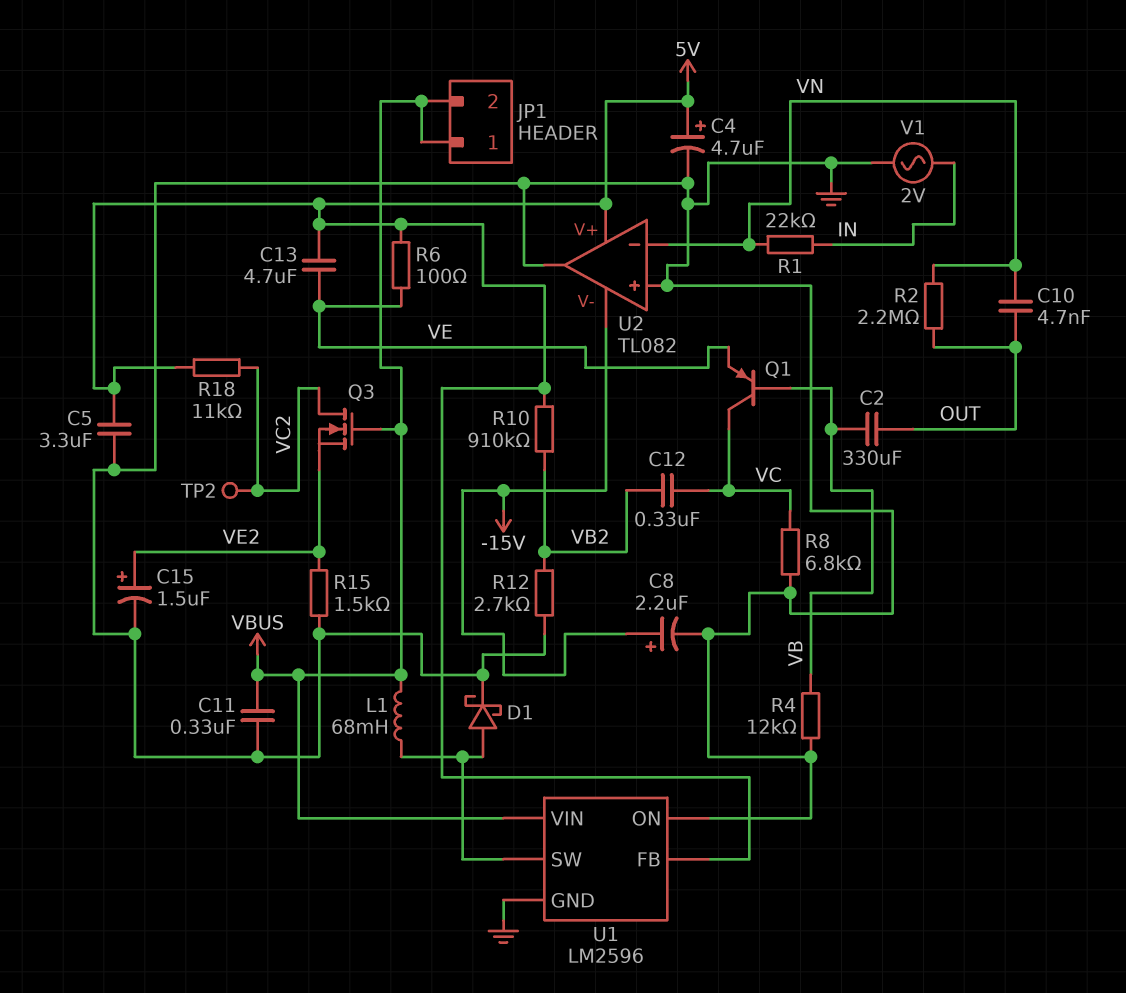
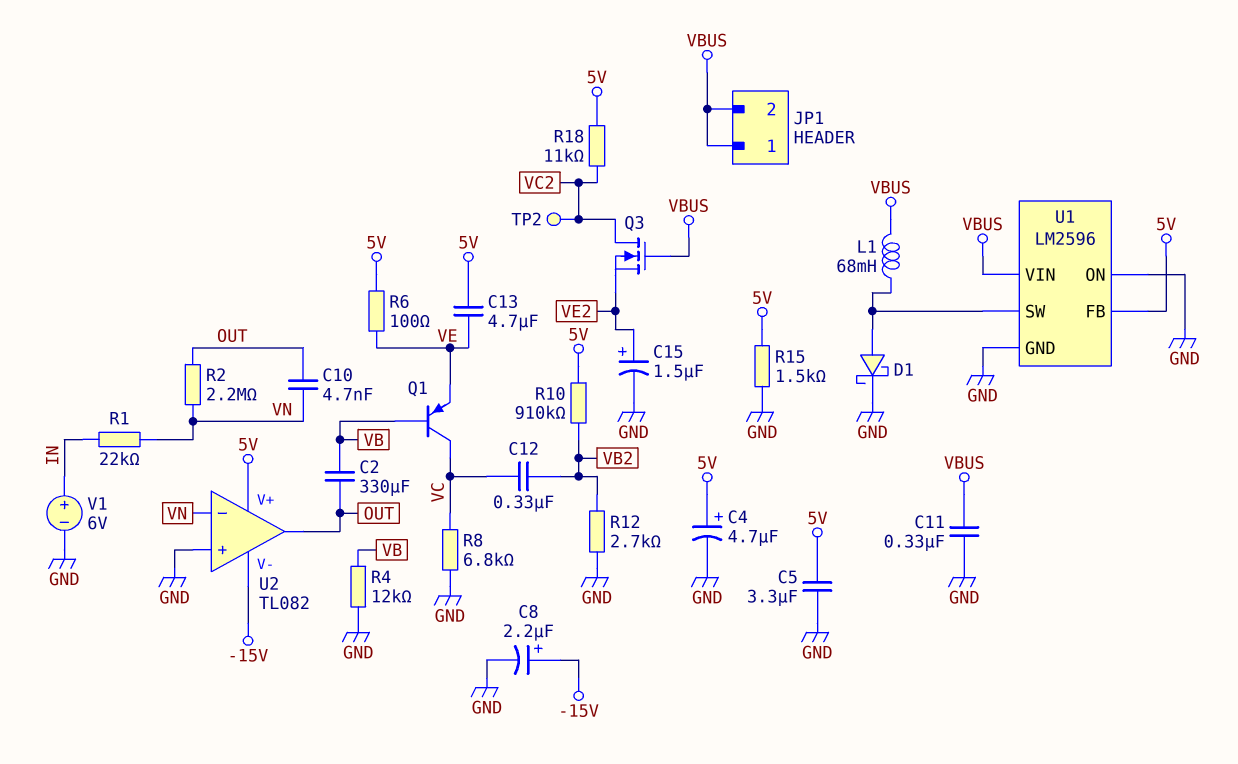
R15: 1.5k (GND, VE2) -> 1.5k (5V, GND)
U2 pin out: GND -> OUT
V1: AC 2V (GND, IN) -> 6V (plus IN, minus GND)

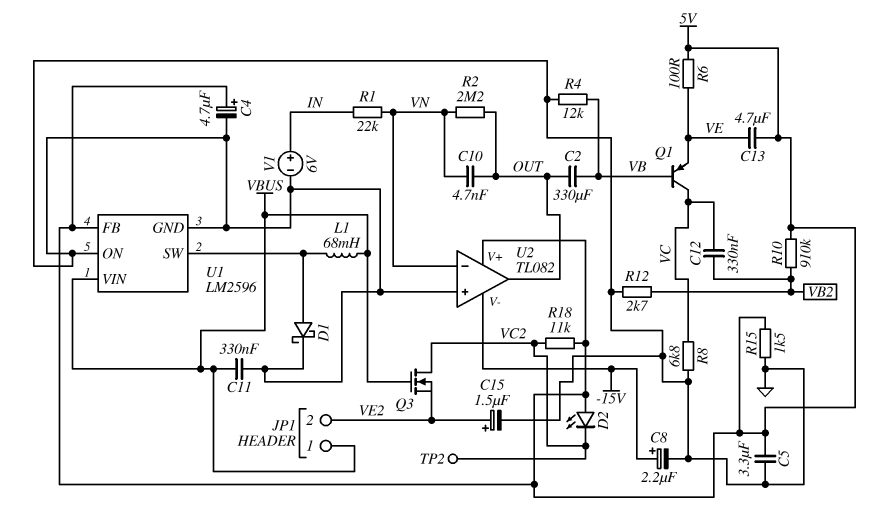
D2: none -> LED (A 5V, K VC2)
JP1 pin 2: VBUS -> VE2

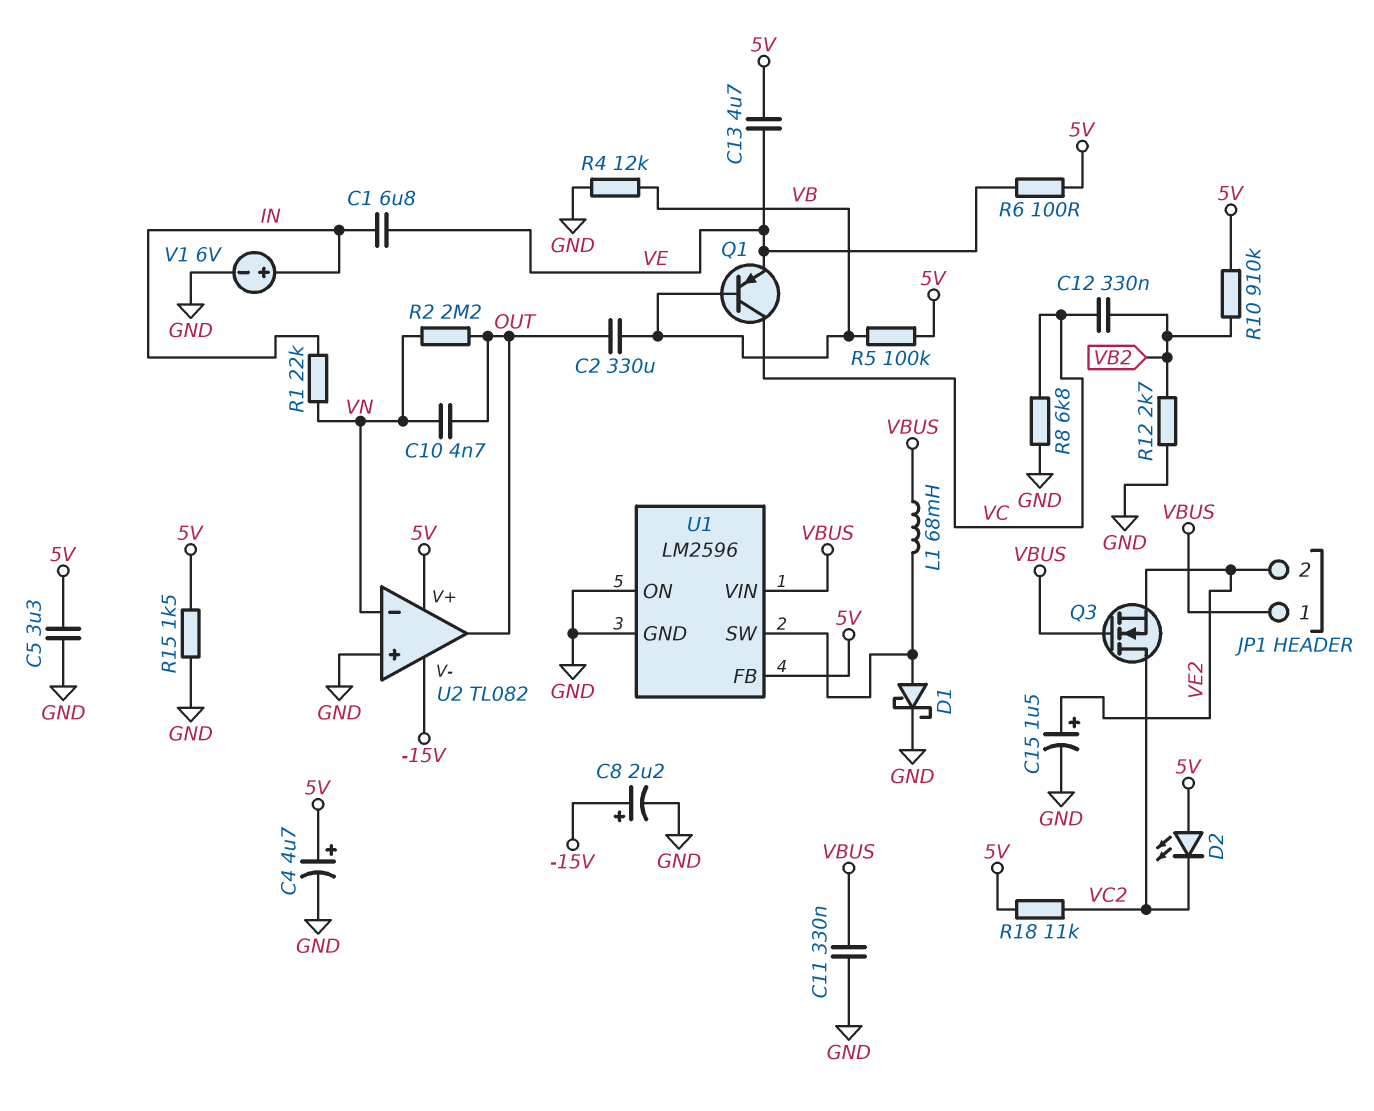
C1: none -> 6.8uF (IN, VE)
R5: none -> 100k (5V, VB)
TP2: test point (VC2) -> none

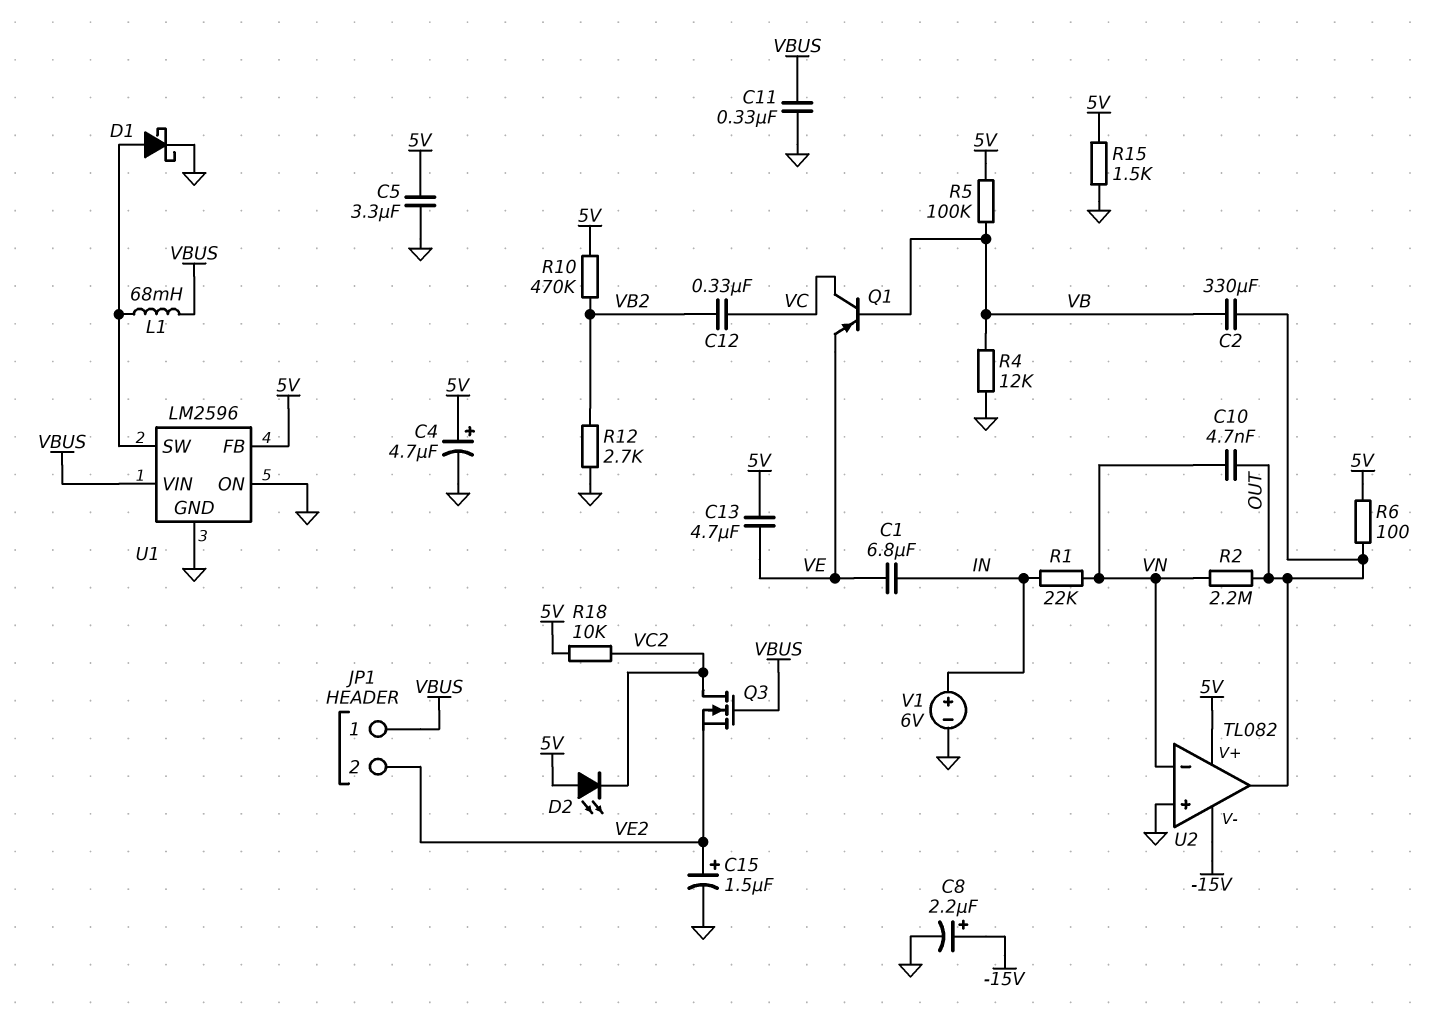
R6: 100 (5V, VE) -> 100 (5V, OUT)
R8: 6.8k (GND, VC) -> none
R10: 910k (5V, VB2) -> 470k (5V, VB2)
R18: 11k (5V, VC2) -> 10k (5V, VC2)

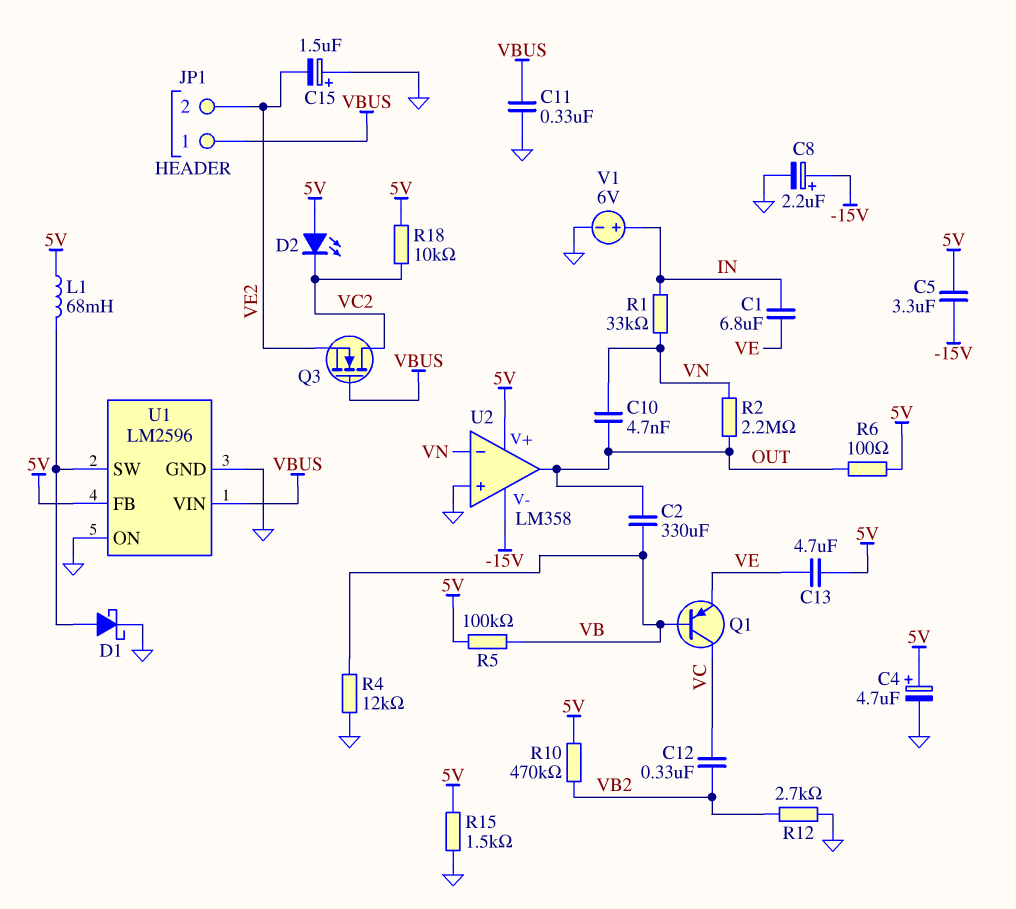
C5: 3.3uF (5V, GND) -> 3.3uF (-15V, 5V)
C15: 1.5uF (plus VE2, minus GND) -> 1.5uF (plus GND, minus VE2)
L1: 68mH (U1/SW, VBUS) -> 68mH (5V, U1/SW)
R1: 22k (IN, VN) -> 33k (IN, VN)
U2: TL082 -> LM358

